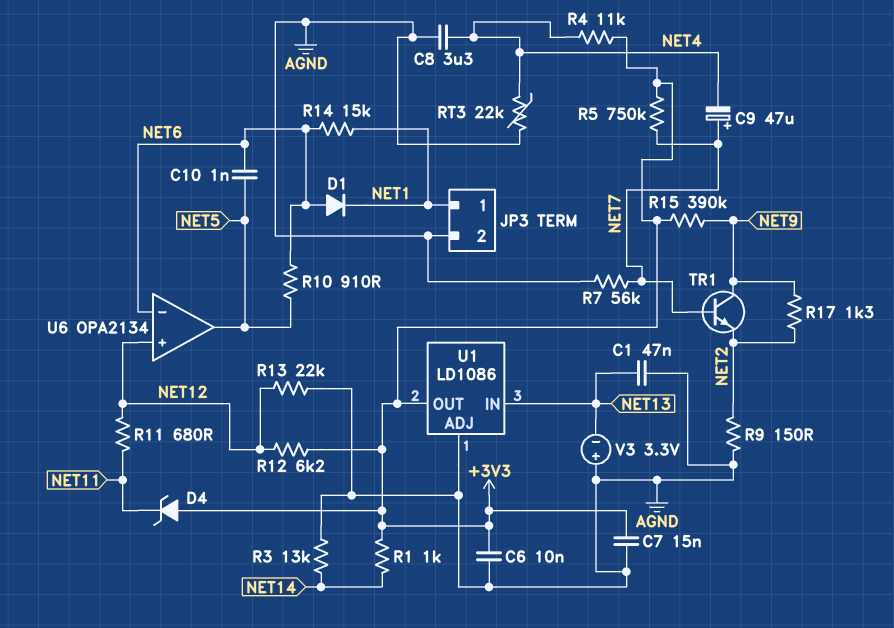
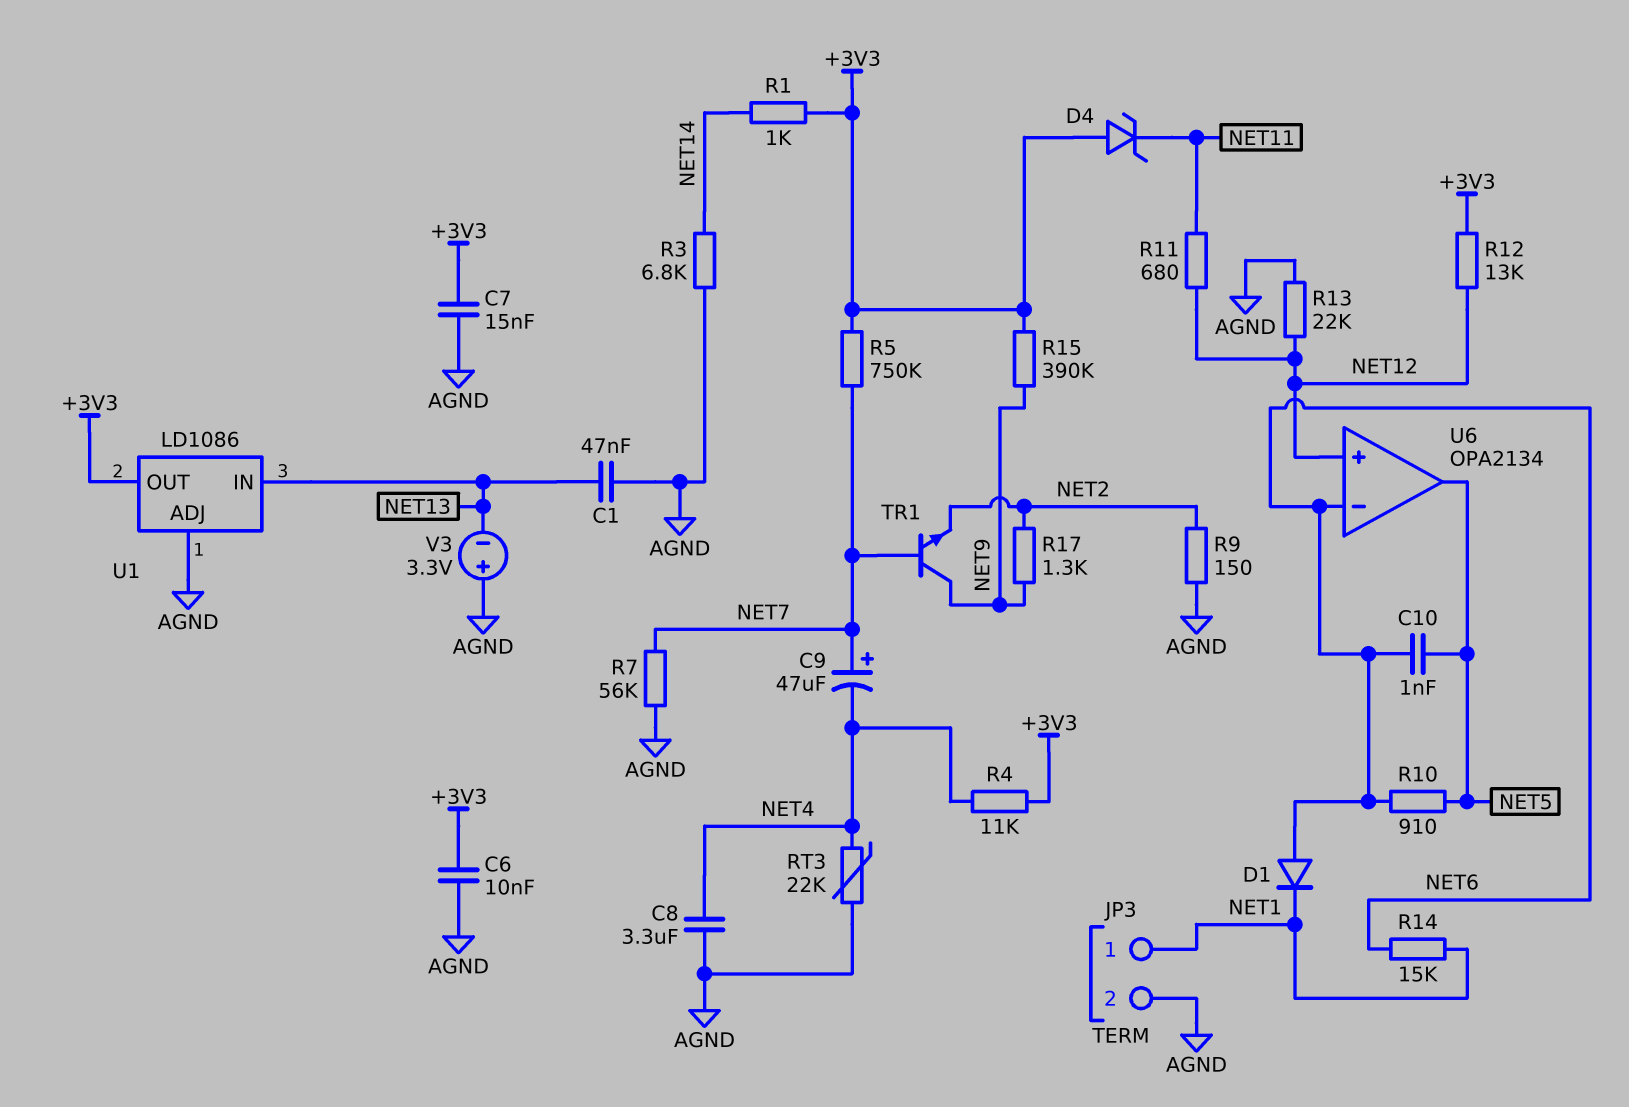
R3: 13k (AGND, NET14) -> 6.8k (AGND, NET14)
R12: 6.2k (+3V3, NET12) -> 13k (+3V3, NET12)

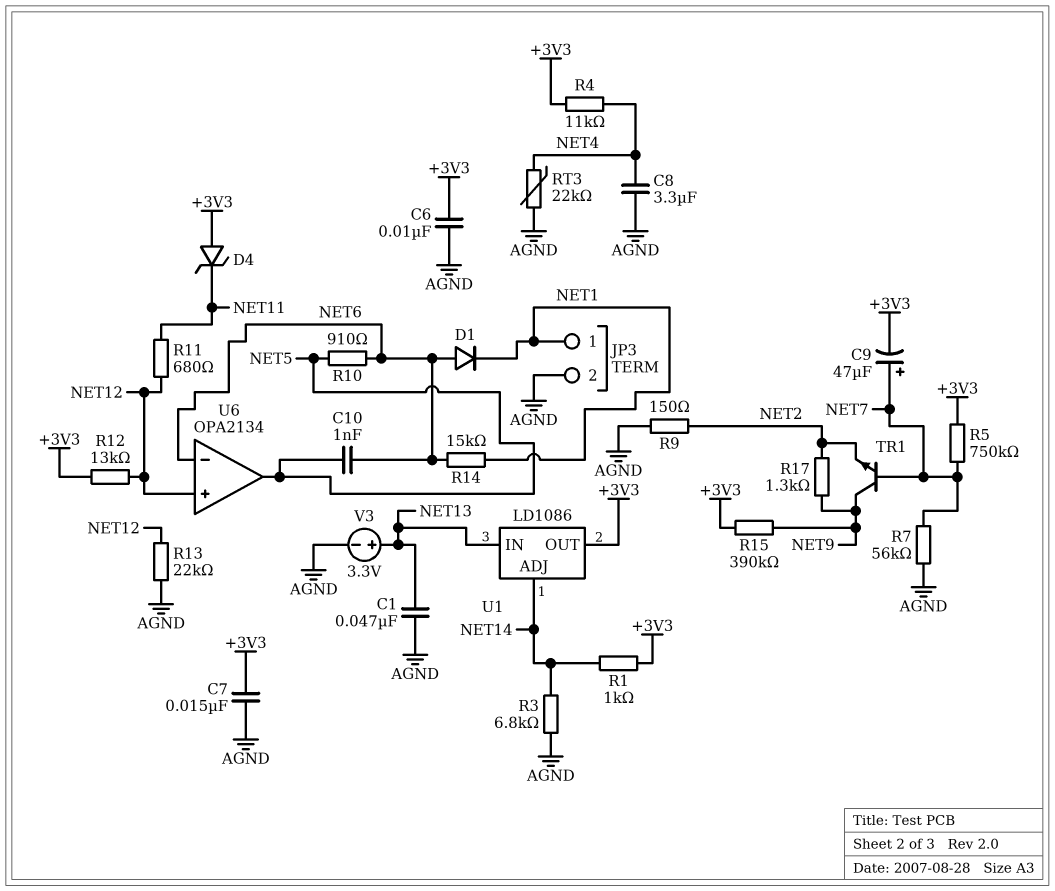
C9: 47uF (plus NET7, minus NET4) -> 47uF (plus NET7, minus +3V3)
U1 pin ADJ: AGND -> NET14
V3: 3.3V (plus AGND, minus NET13) -> 3.3V (plus NET13, minus AGND)

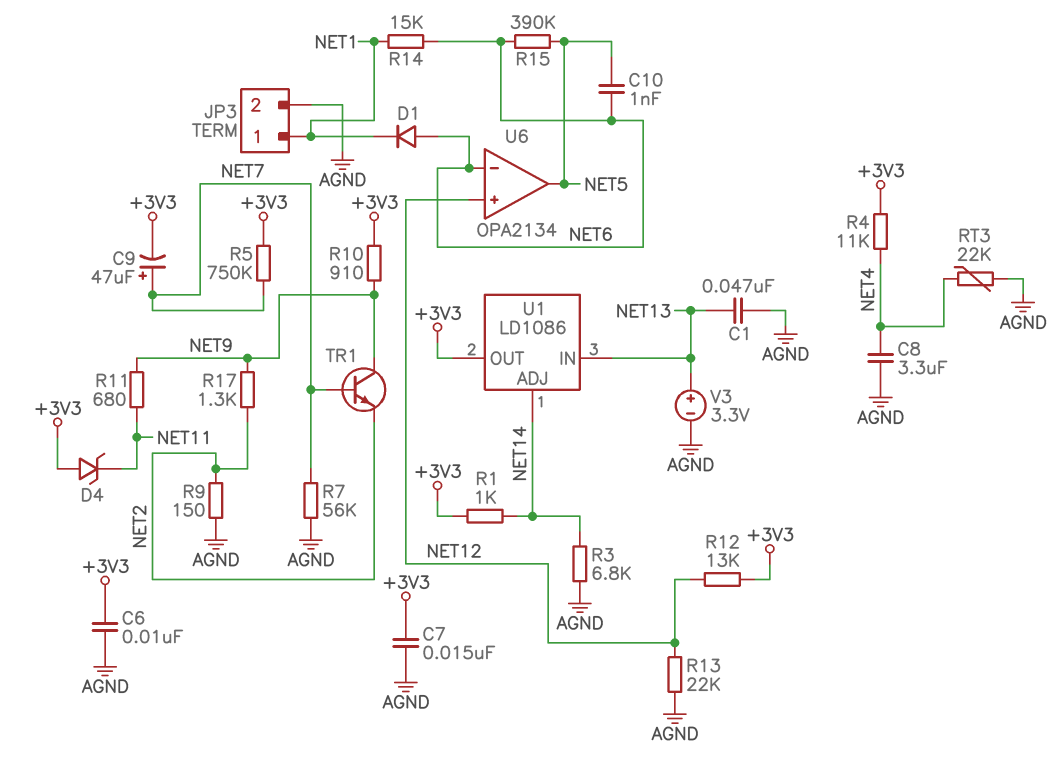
R10: 910 (NET5, NET6) -> 910 (+3V3, NET9)
R11: 680 (NET11, NET12) -> 680 (NET9, NET11)
R15: 390k (+3V3, NET9) -> 390k (NET5, NET6)

